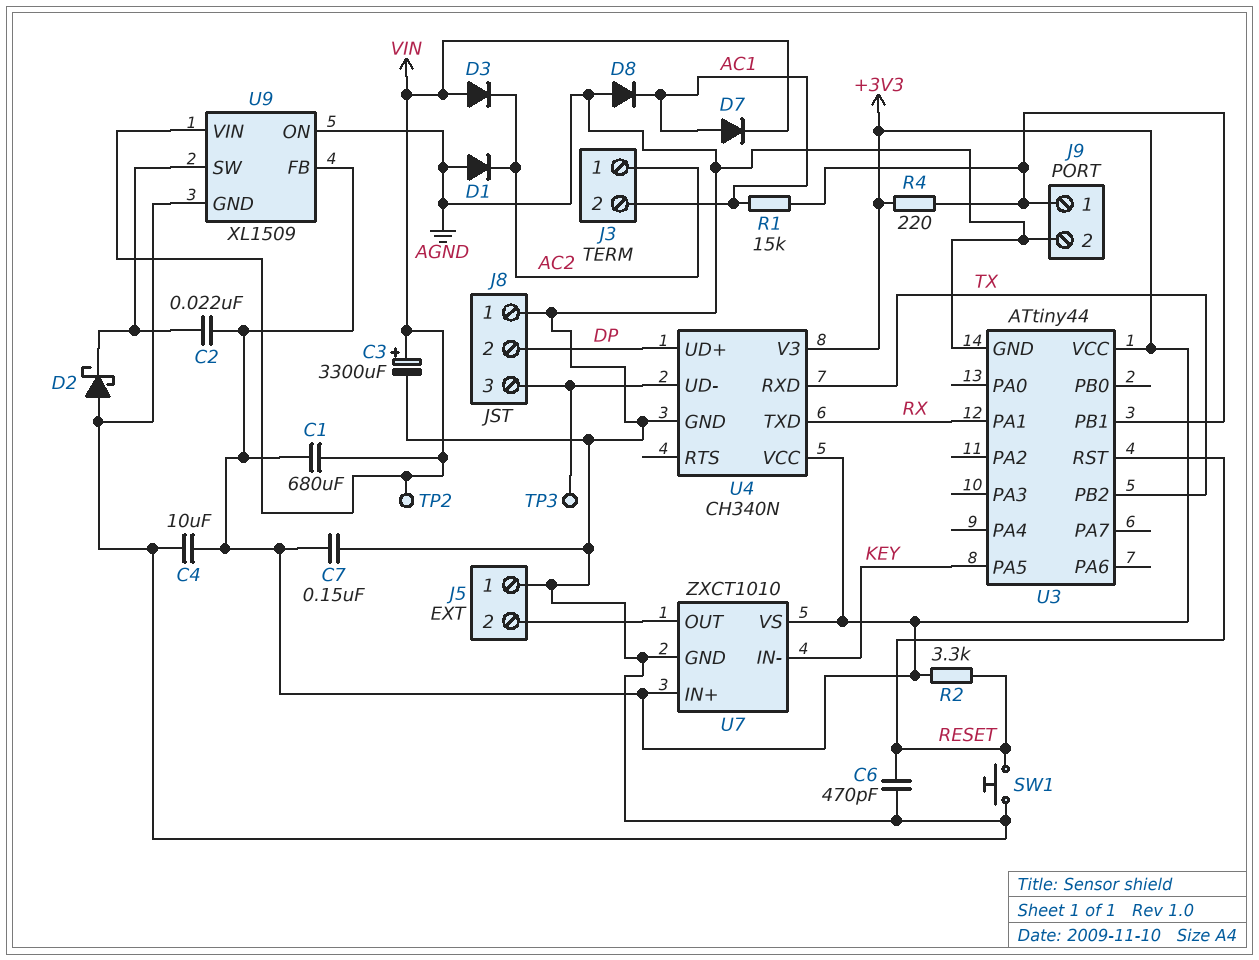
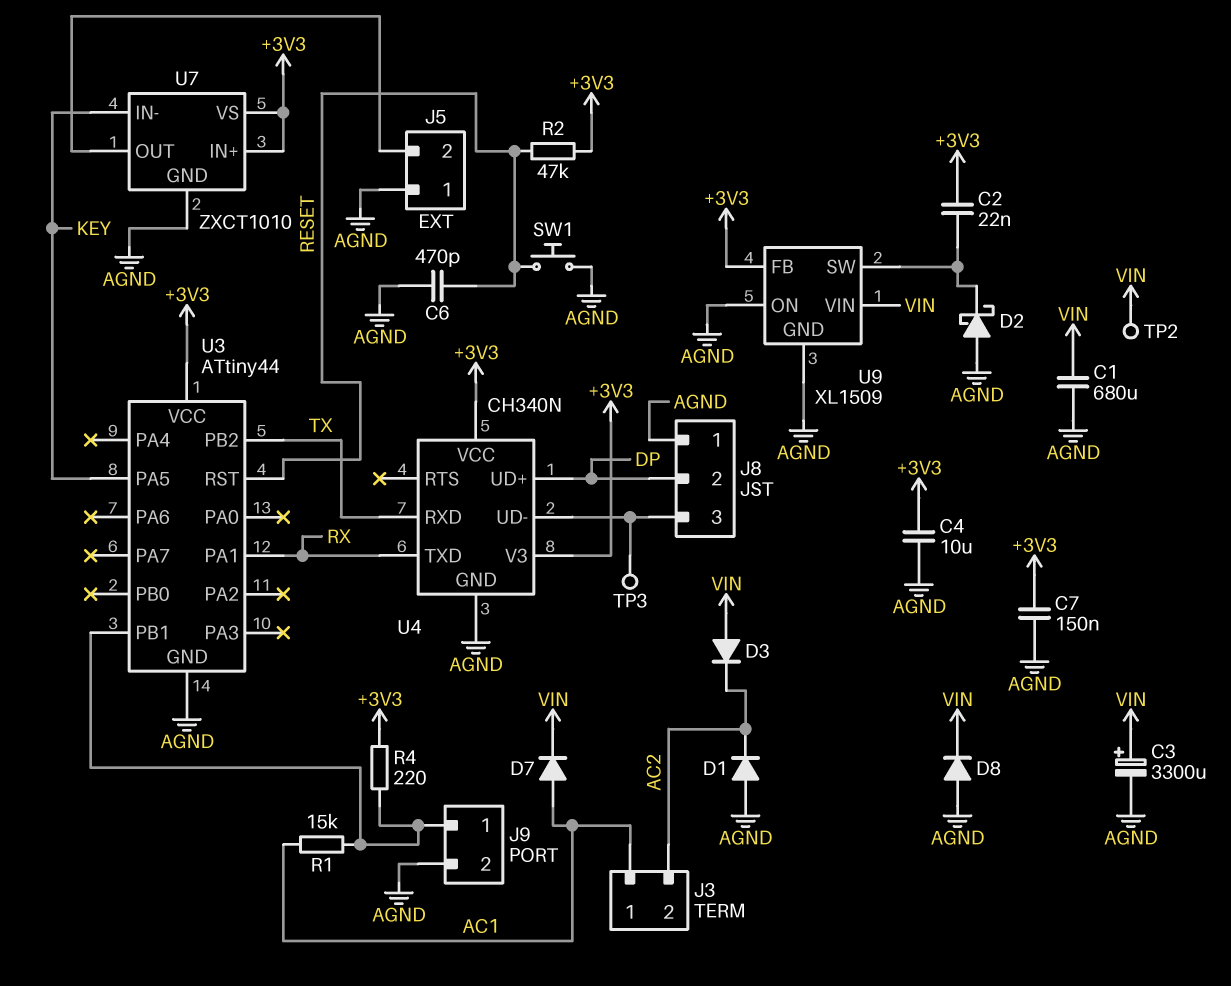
C1: 680uF (+3V3, VIN) -> 680uF (AGND, VIN)
D8: diode (A AGND, K AC1) -> diode (A AGND, K VIN)
J3 pin 1: AC2 -> AC1
J3 pin 2: AC1 -> AC2
R2: 3.3k (+3V3, RESET) -> 47k (+3V3, RESET)

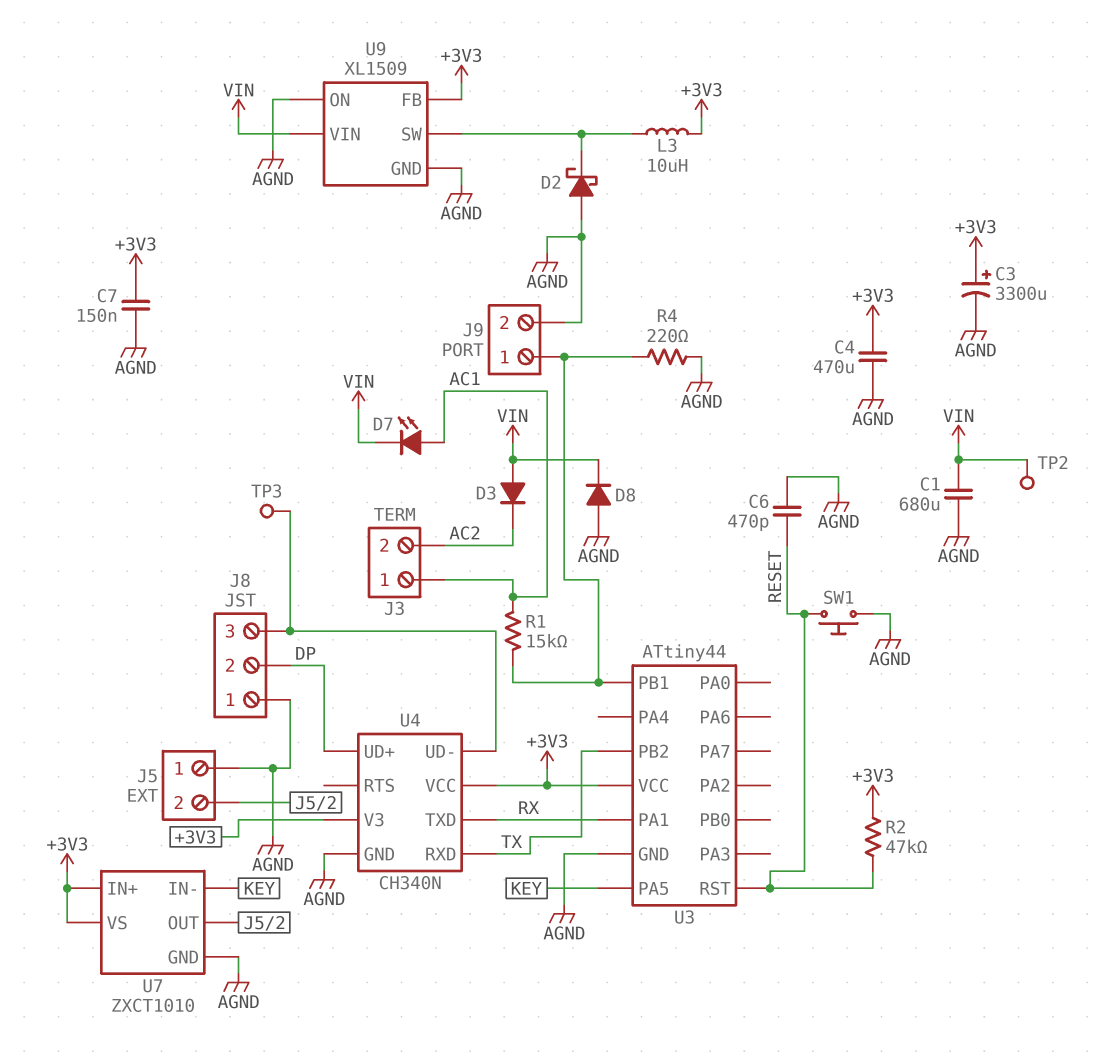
C2: 22nF (+3V3, U9/SW) -> none
C3: 3300uF (plus VIN, minus AGND) -> 3300uF (plus +3V3, minus AGND)
C4: 10uF (+3V3, AGND) -> 470uF (+3V3, AGND)
D1: diode (A AGND, K AC2) -> none
D7: diode (A AC1, K VIN) -> LED (A AC1, K VIN)
L3: none -> 10uH (+3V3, U9/SW)
R4: 220 (+3V3, J9/1) -> 220 (AGND, J9/1)

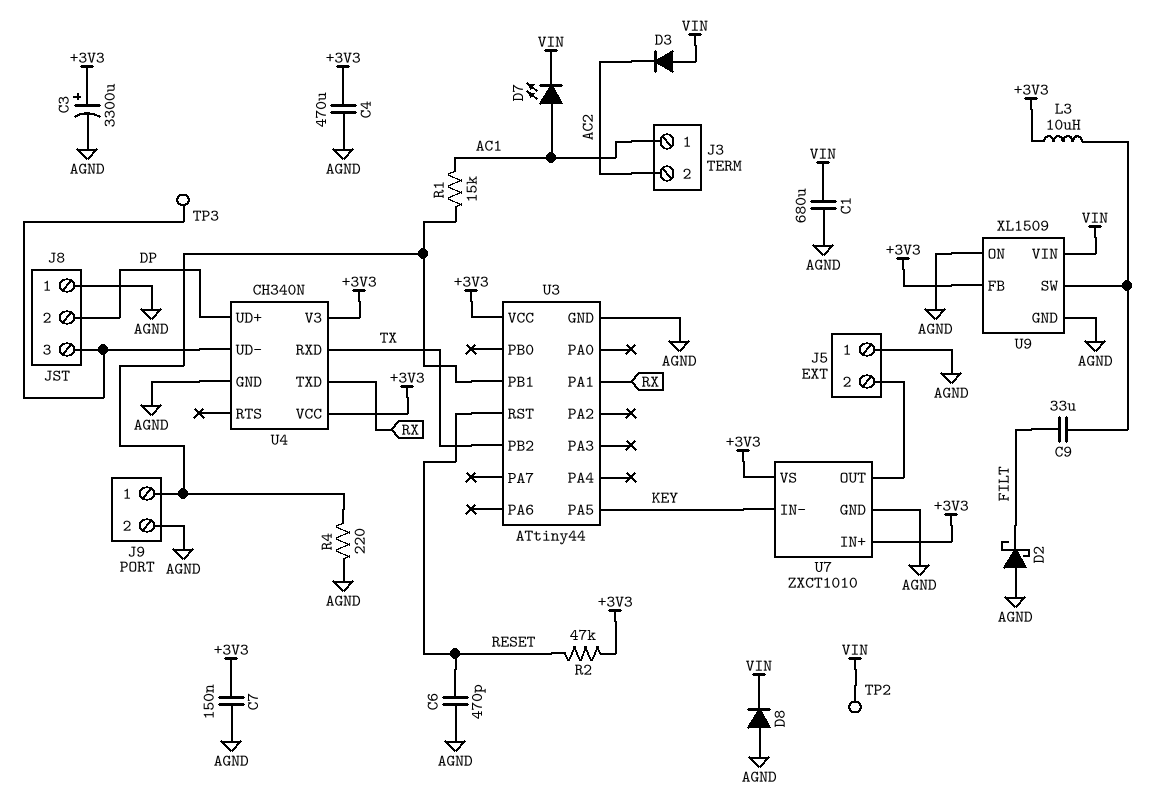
C9: none -> 33uF (FILT, U9/SW)
D2: schottky (A AGND, K U9/SW) -> schottky (A AGND, K FILT)
SW1: button (AGND, RESET) -> none

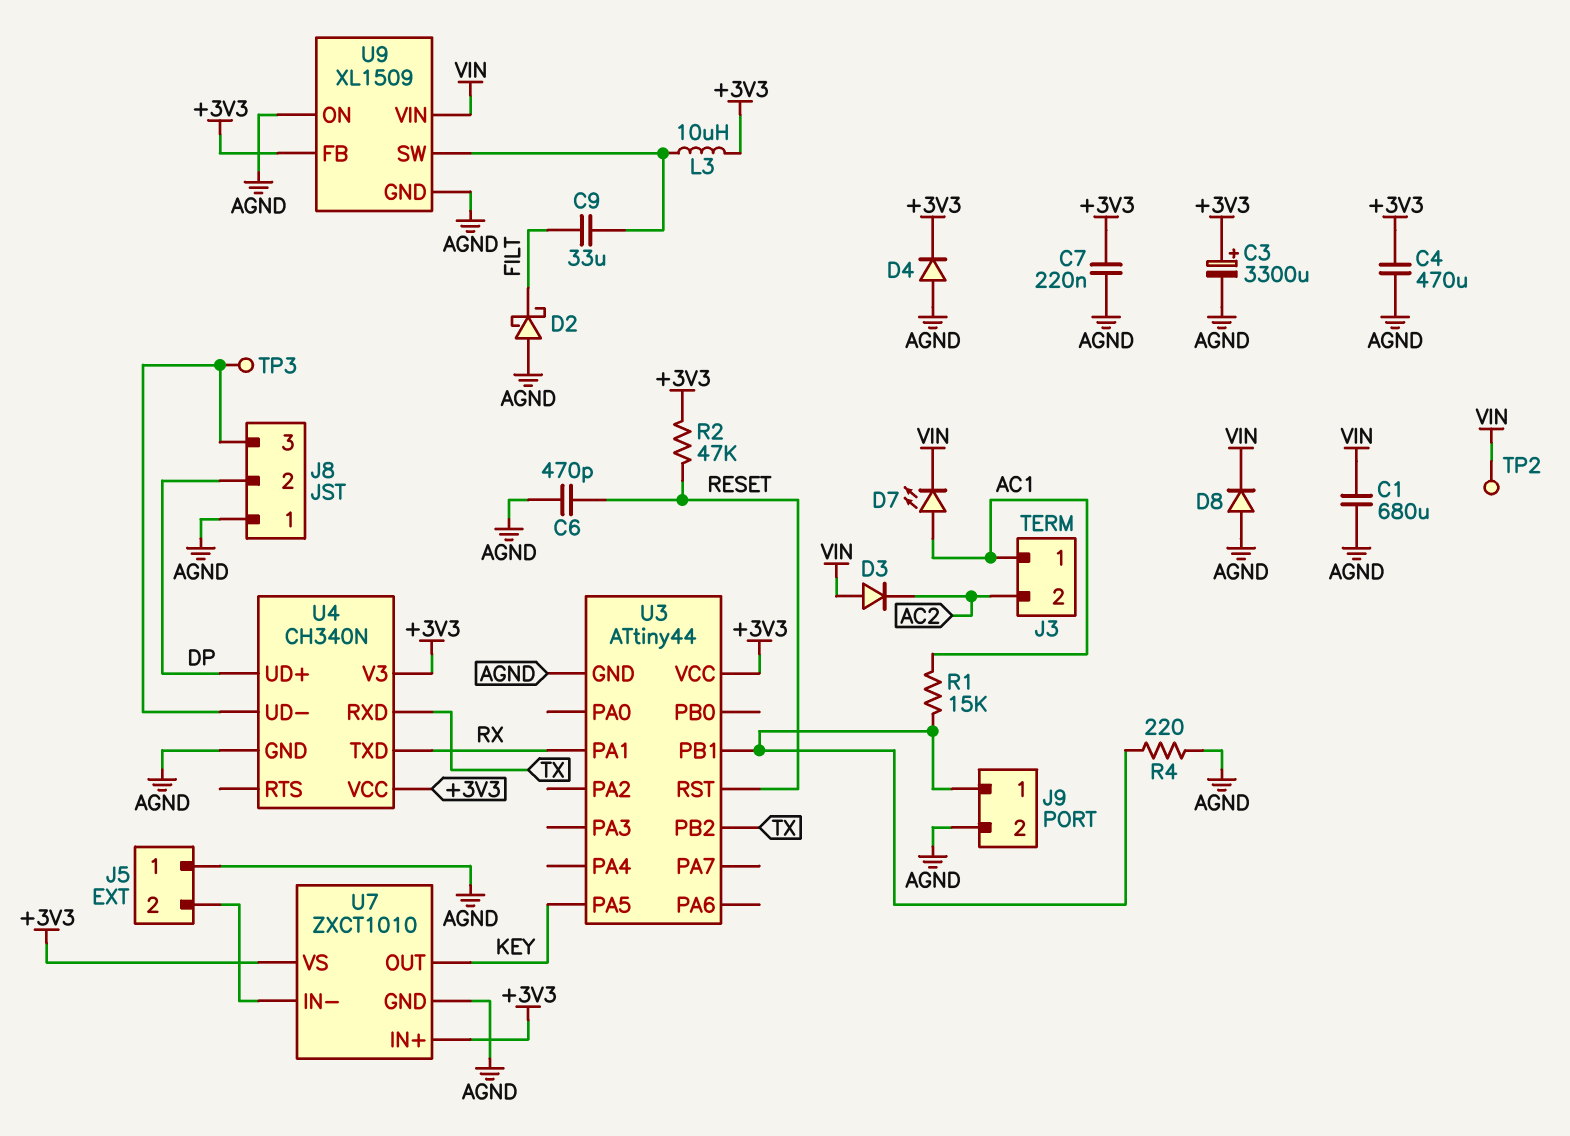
C7: 150nF (+3V3, AGND) -> 220nF (+3V3, AGND)
D4: none -> diode (A AGND, K +3V3)
U7 pin IN-: KEY -> J5/2
U7 pin OUT: J5/2 -> KEY

